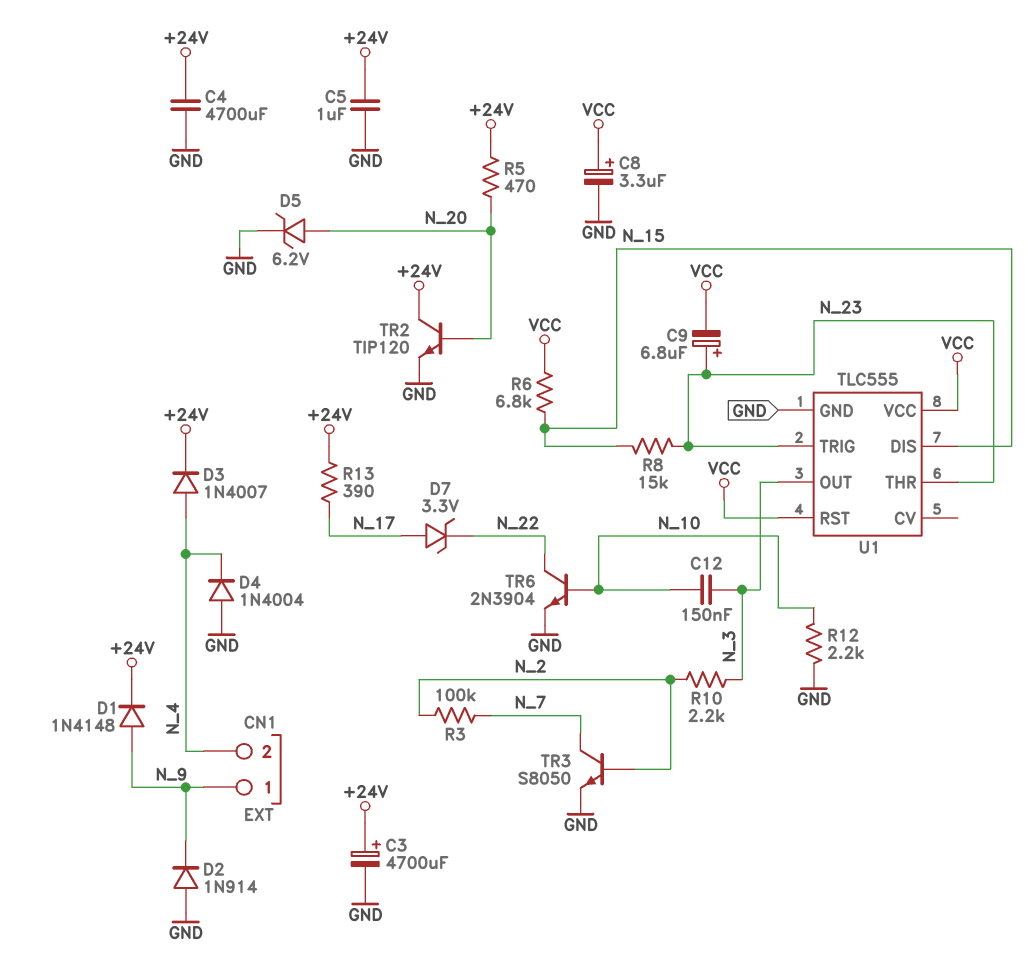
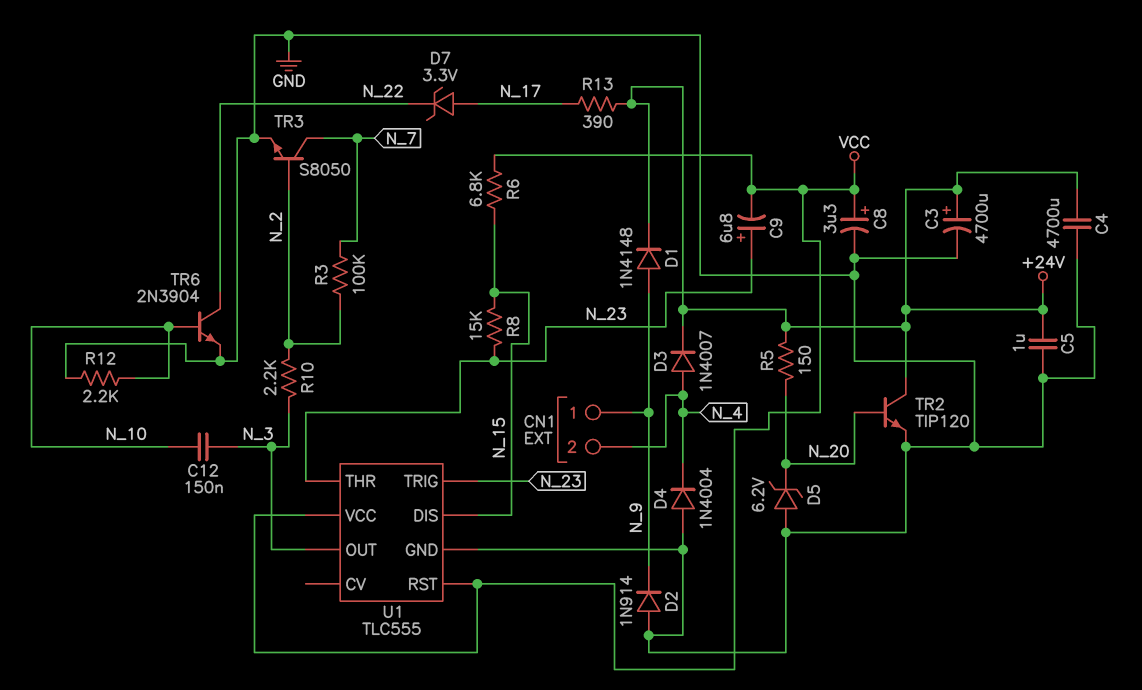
D5: zener 6.2V (A N_20, K GND) -> zener 6.2V (A GND, K N_20)
R5: 470 (+24V, N_20) -> 150 (+24V, N_20)

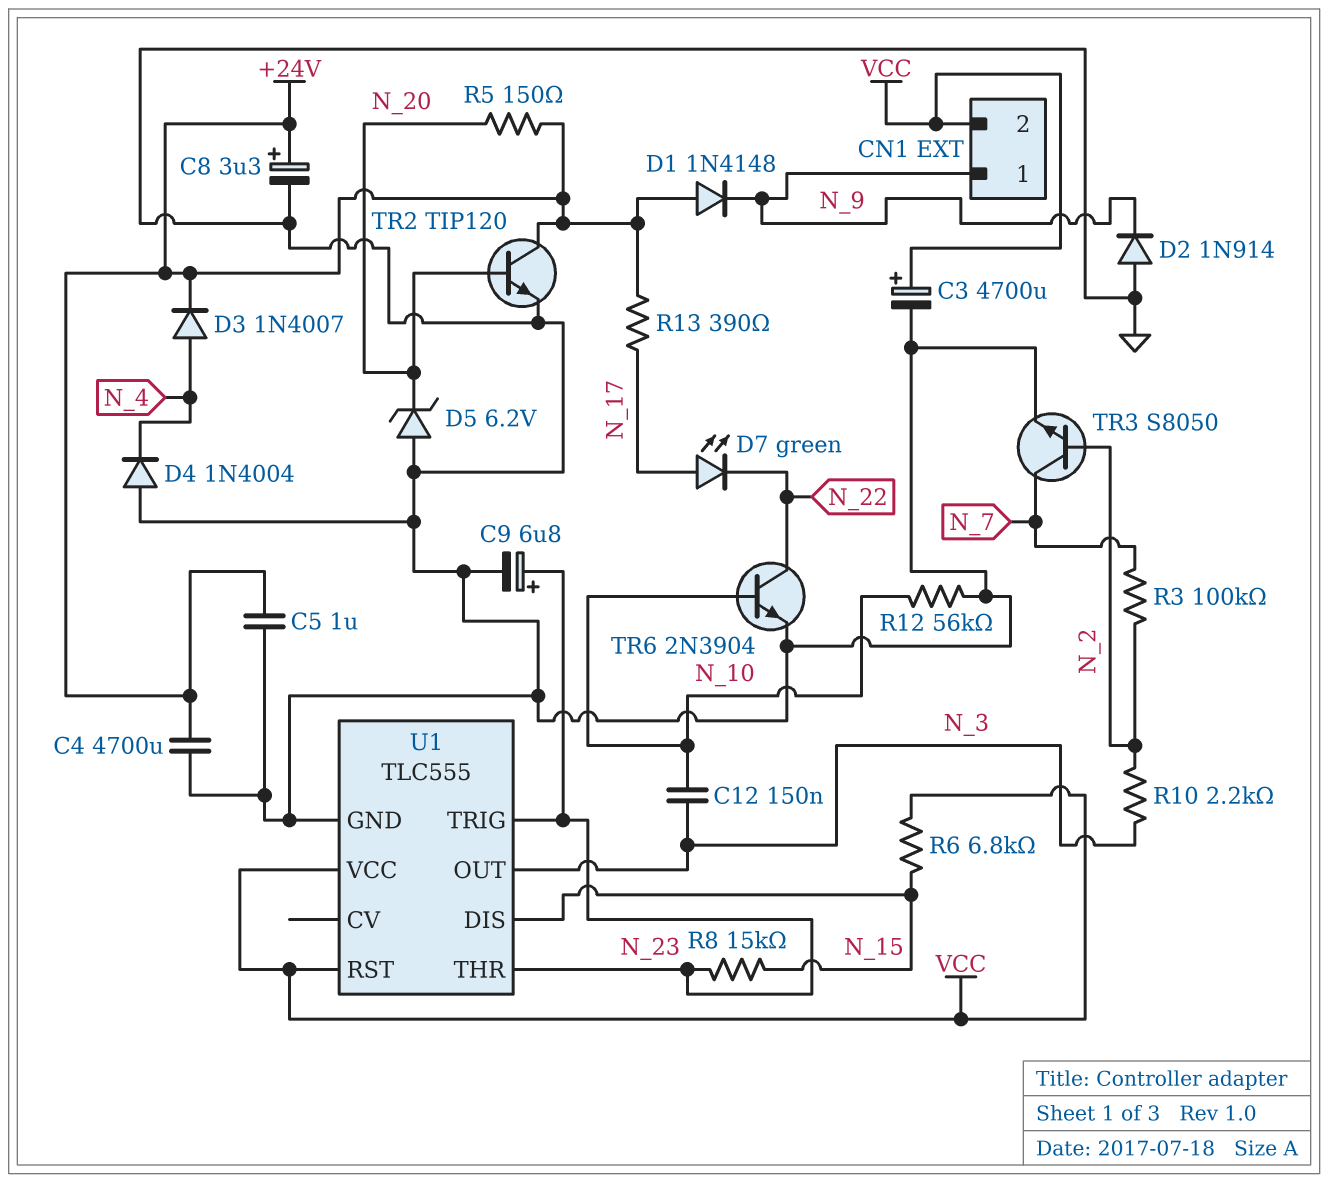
C3: 4700uF (plus +24V, minus GND) -> 4700uF (plus VCC, minus GND)
C8: 3.3uF (plus VCC, minus GND) -> 3.3uF (plus +24V, minus GND)
C9: 6.8uF (plus N_23, minus VCC) -> 6.8uF (plus N_23, minus GND)
CN1 pin 2: N_4 -> VCC
D1: diode 1N4148 (A N_9, K +24V) -> diode 1N4148 (A +24V, K N_9)
D7: zener 3.3V (A N_17, K N_22) -> LED green (A N_17, K N_22)
R12: 2.2k (GND, N_10) -> 56k (GND, N_10)

